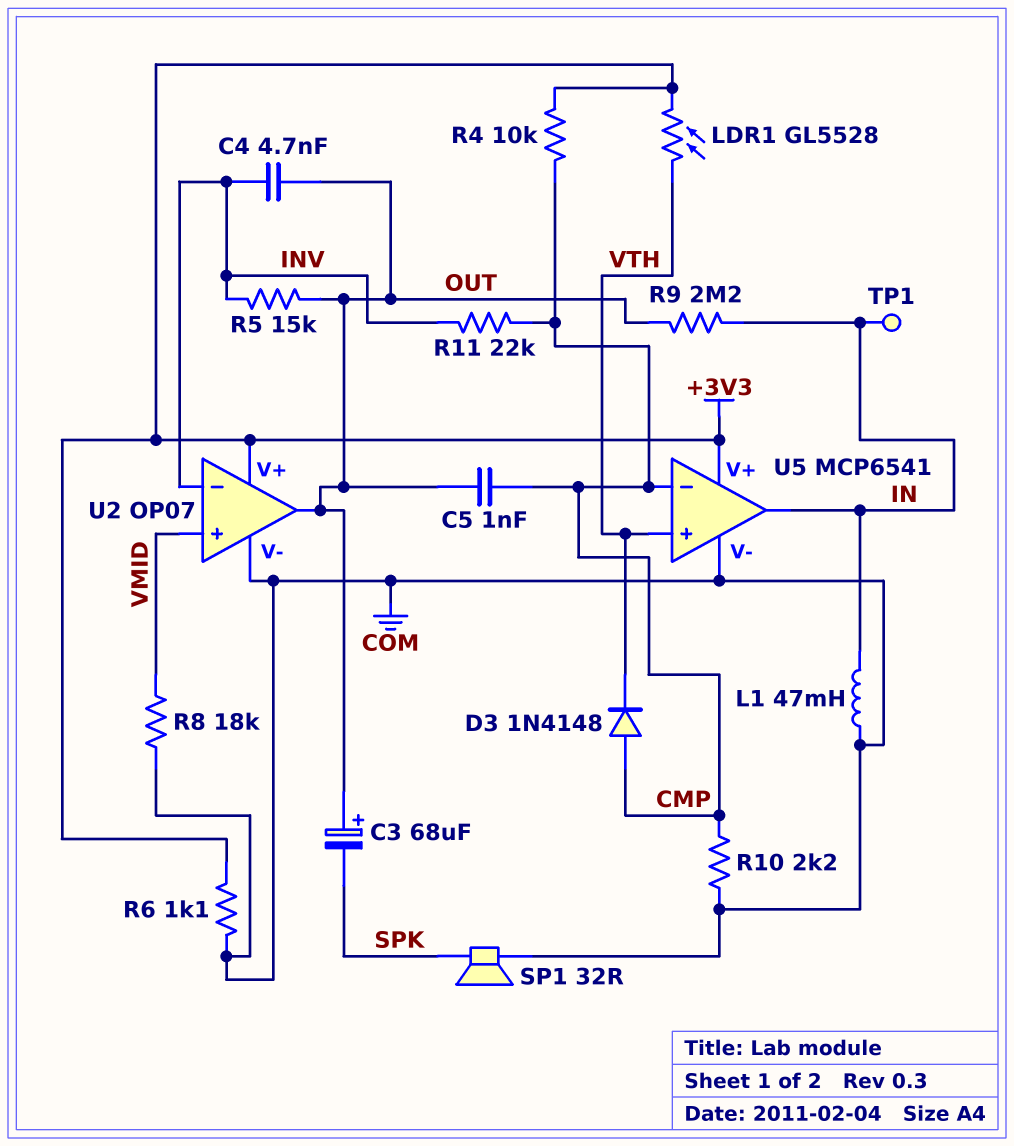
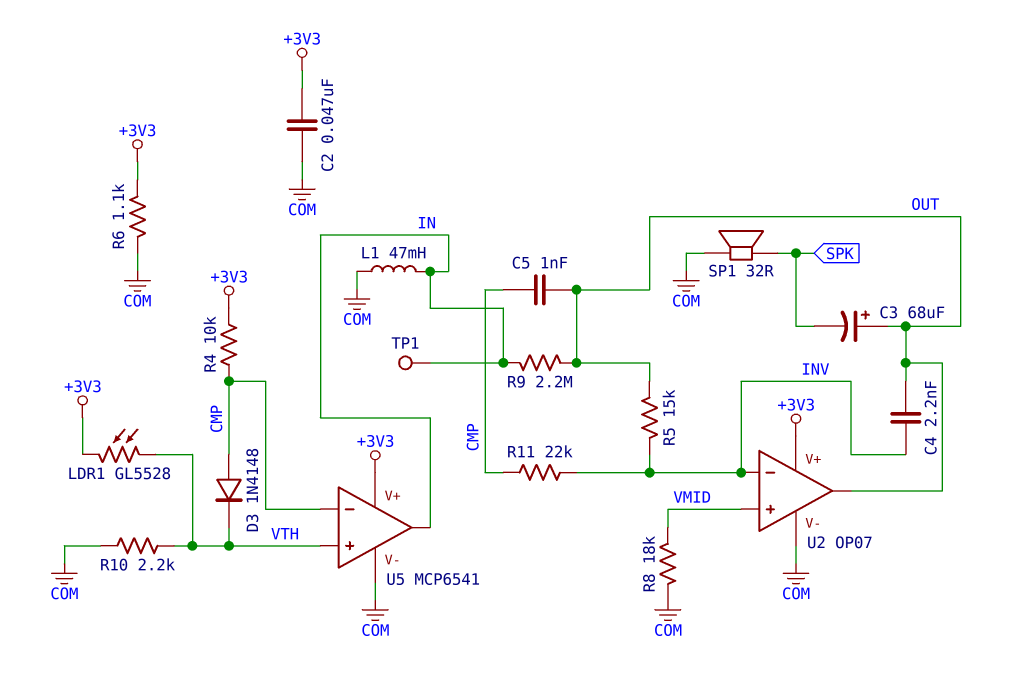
C2: none -> 47nF (+3V3, COM)
C4: 4.7nF (INV, OUT) -> 2.2nF (INV, OUT)
R10: 2.2k (CMP, COM) -> 2.2k (COM, VTH)

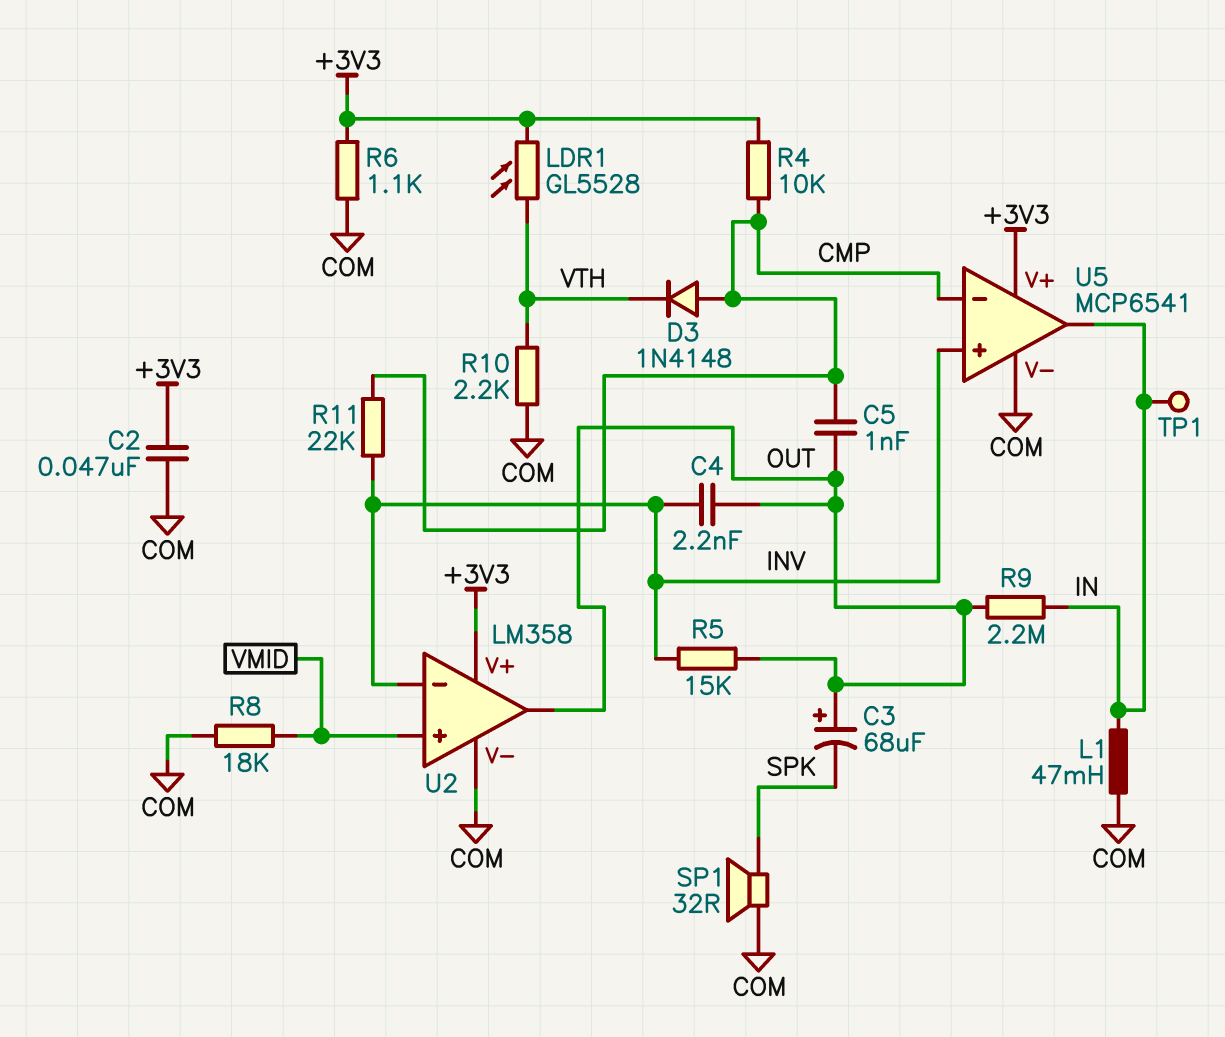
U2: OP07 -> LM358
U5 pin in+: VTH -> INV

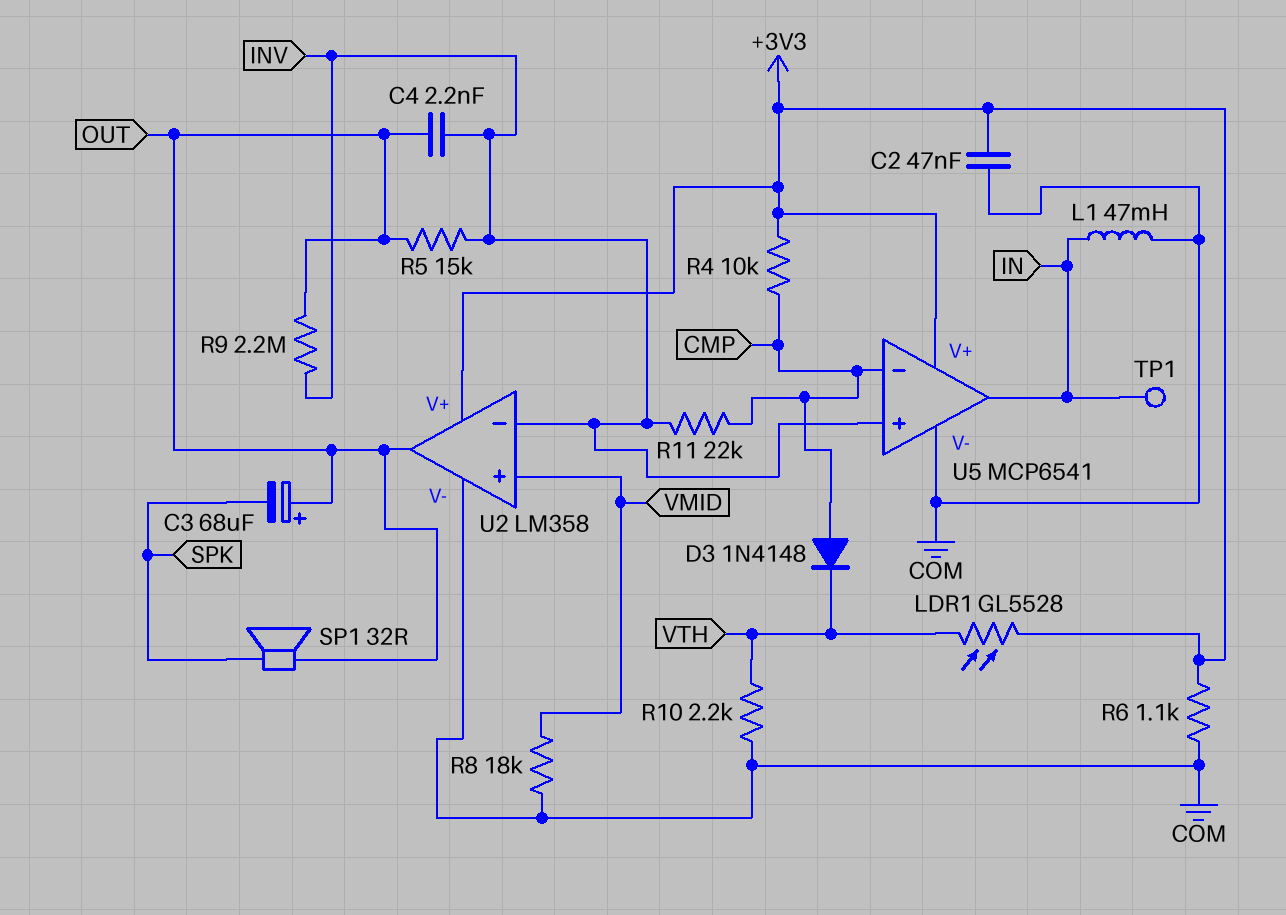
C5: 1nF (CMP, OUT) -> none
R9: 2.2M (IN, OUT) -> 2.2M (INV, OUT)
SP1: speaker 32R (COM, SPK) -> speaker 32R (OUT, SPK)

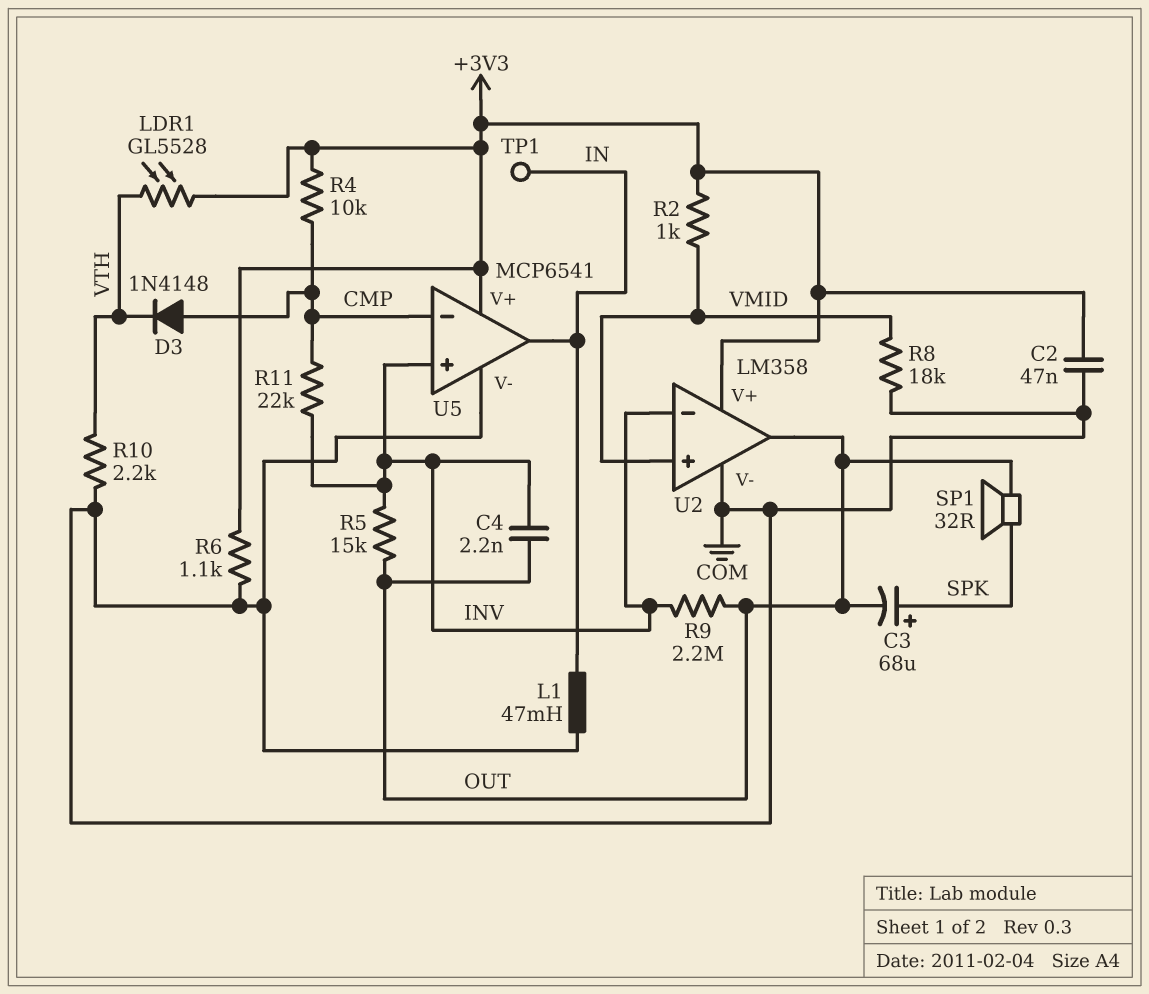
C3: 68uF (plus OUT, minus SPK) -> 68uF (plus SPK, minus OUT)
R2: none -> 1k (+3V3, VMID)

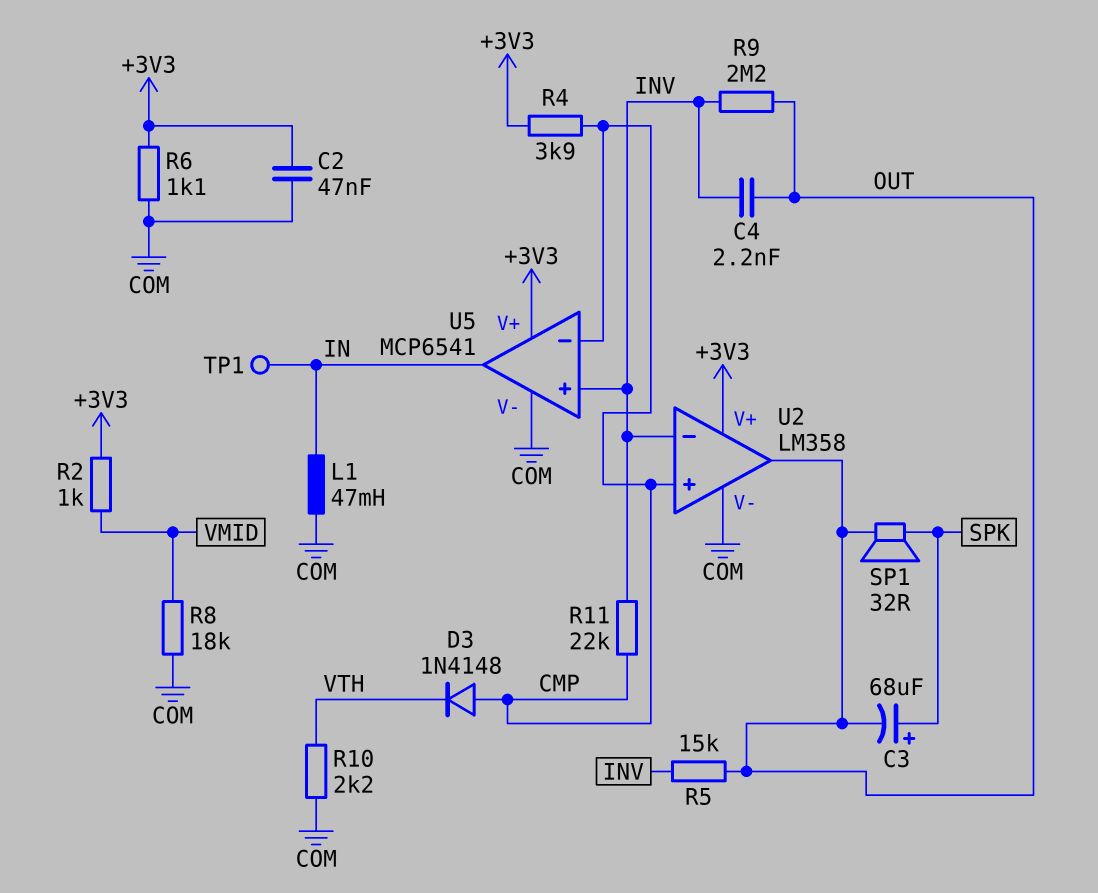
LDR1: GL5528 (+3V3, VTH) -> none
R4: 10k (+3V3, CMP) -> 3.9k (+3V3, CMP)
U2 pin in+: VMID -> CMP

